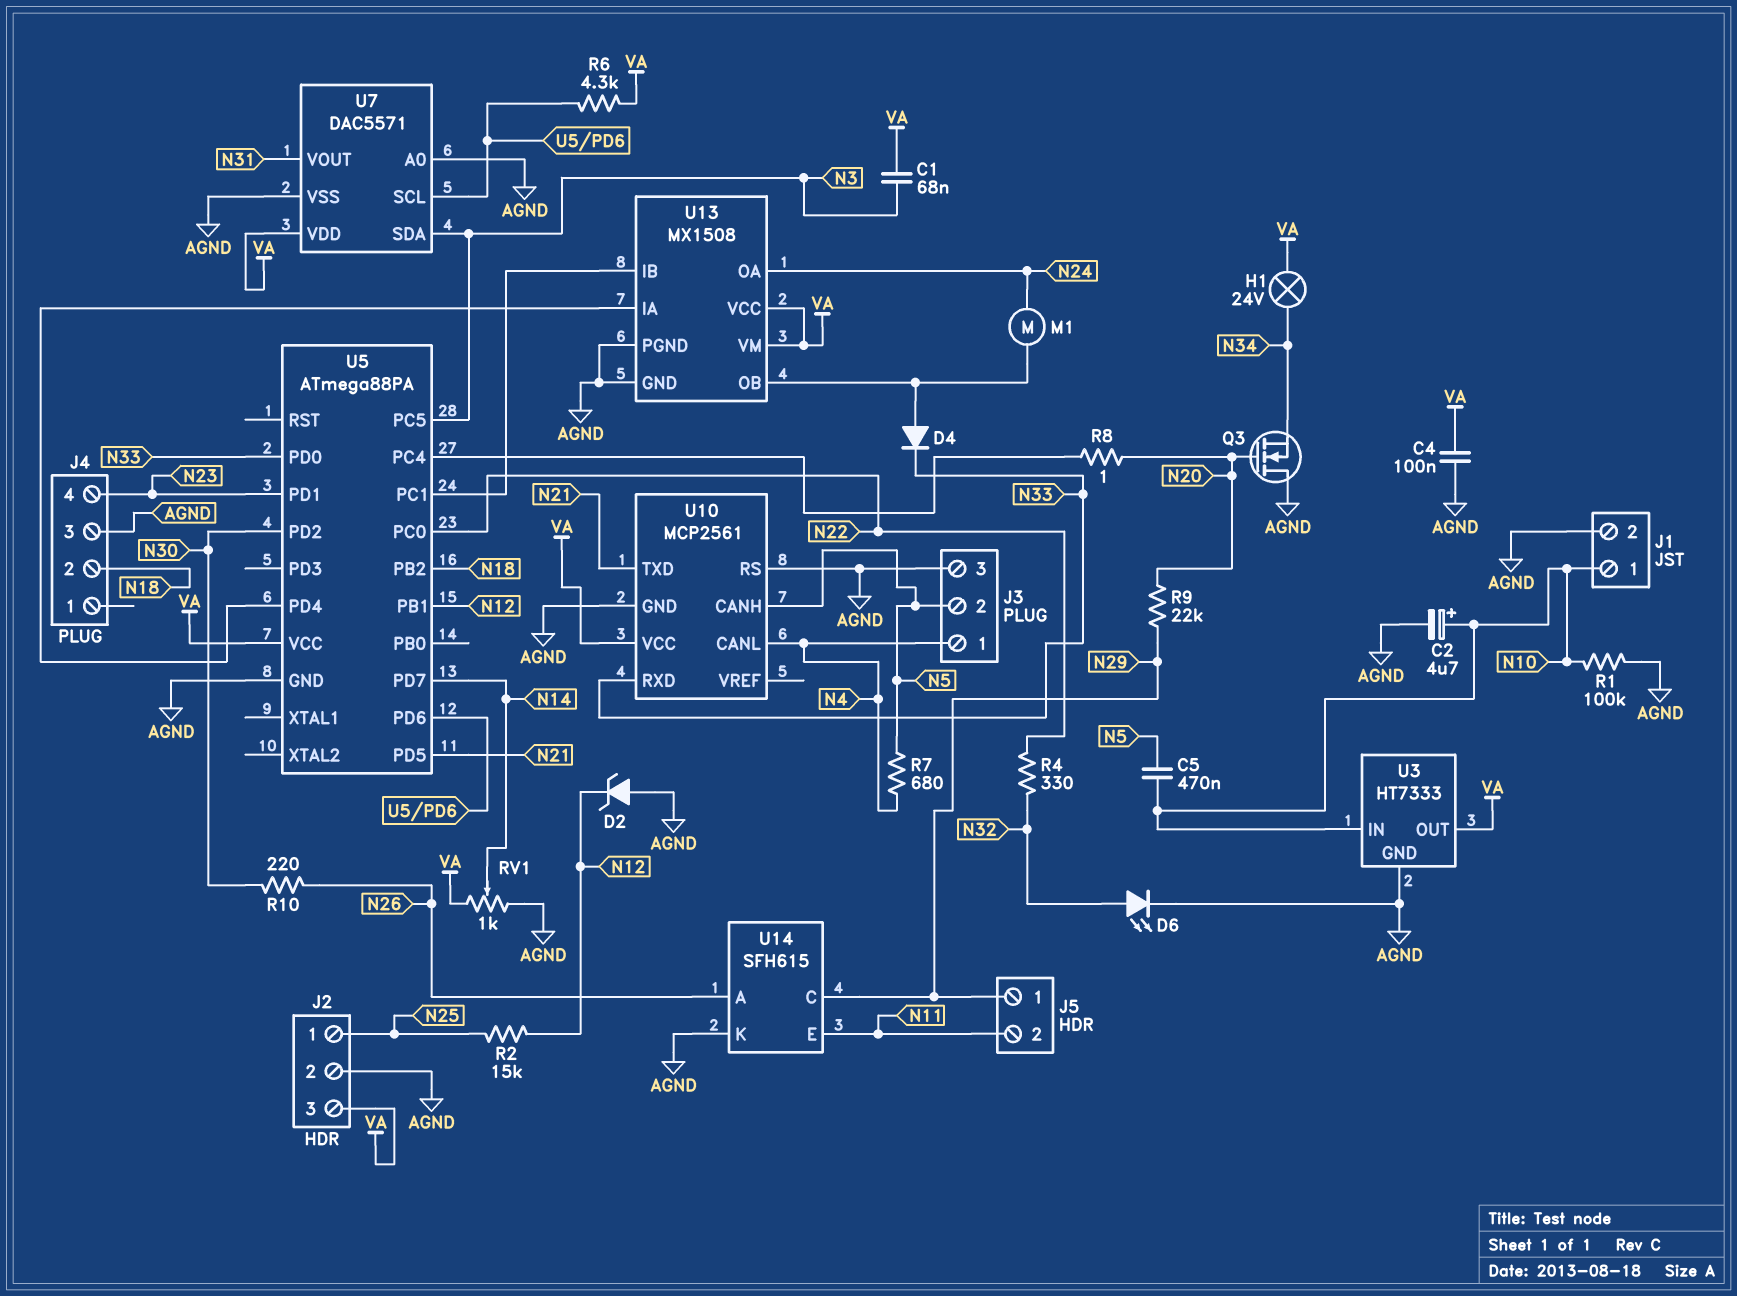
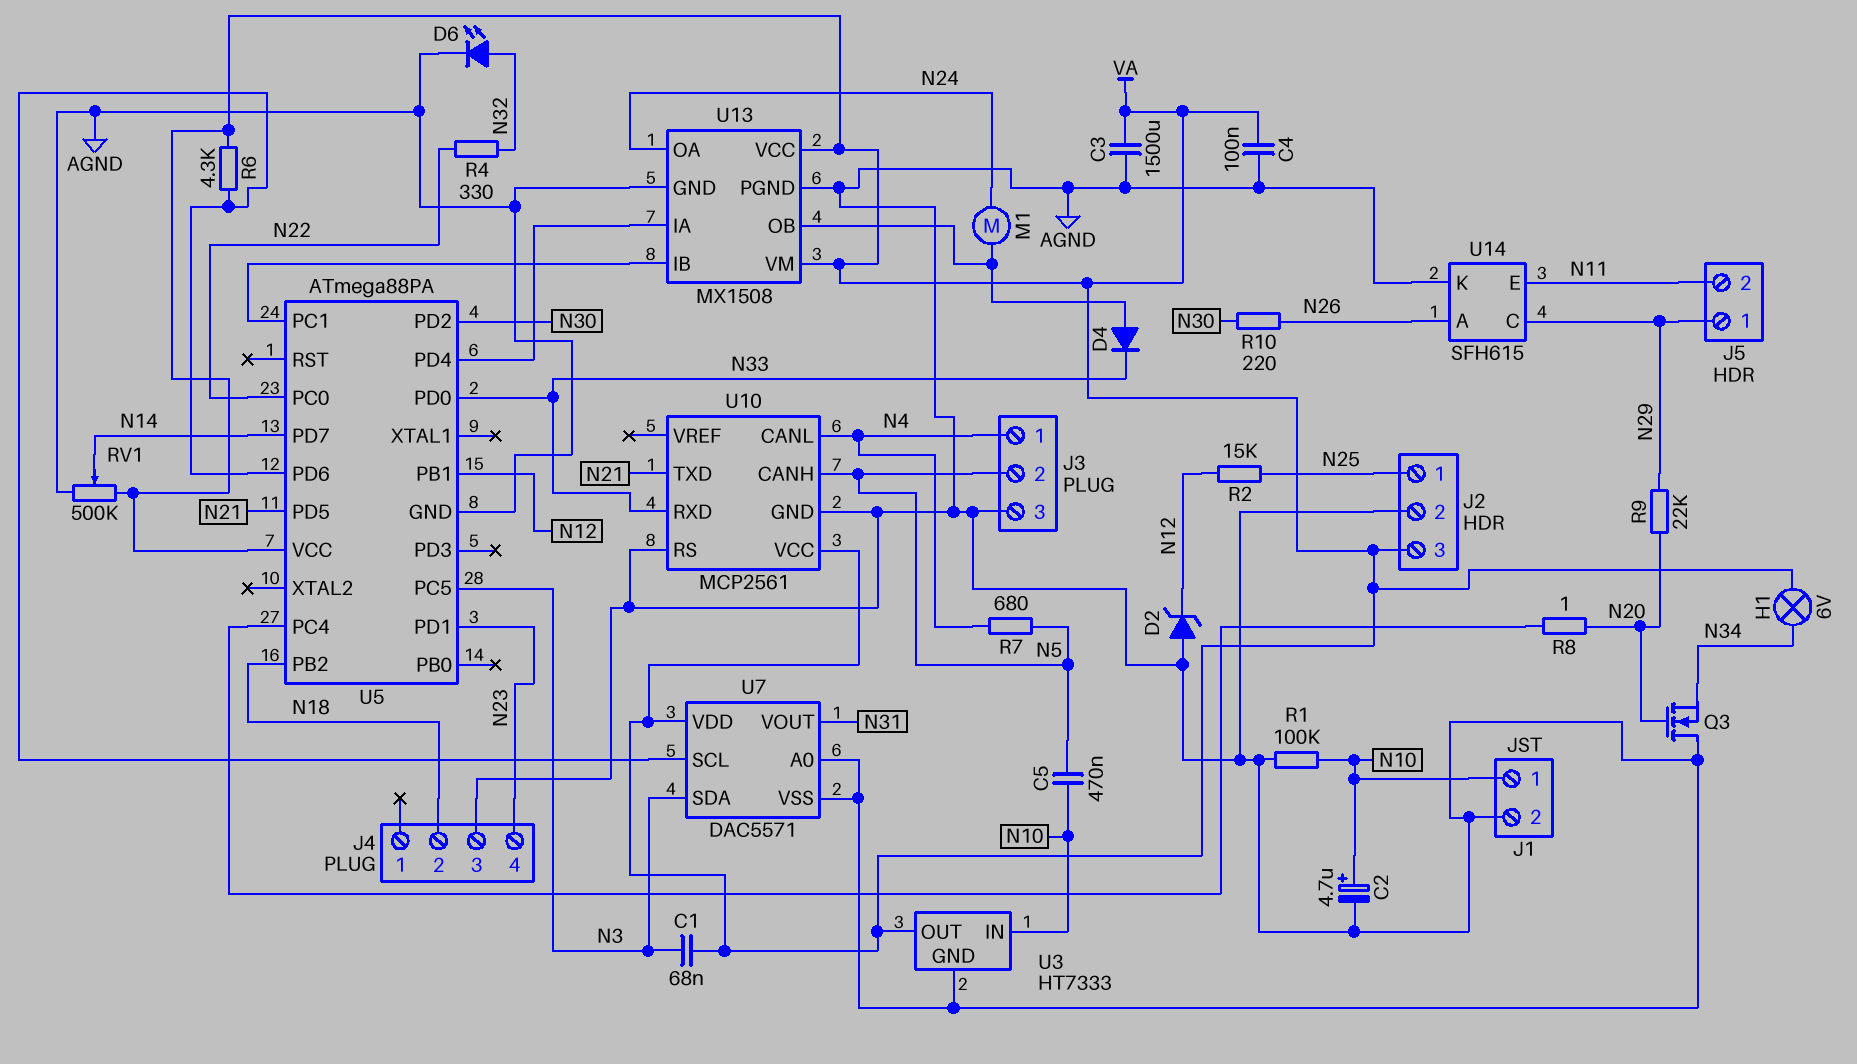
C3: none -> 1500uF (AGND, VA)
H1: lamp 24V (N34, VA) -> lamp 6V (N34, VA)
RV1: 1k (AGND, VA, wiper N14) -> 500k (AGND, VA, wiper N14)

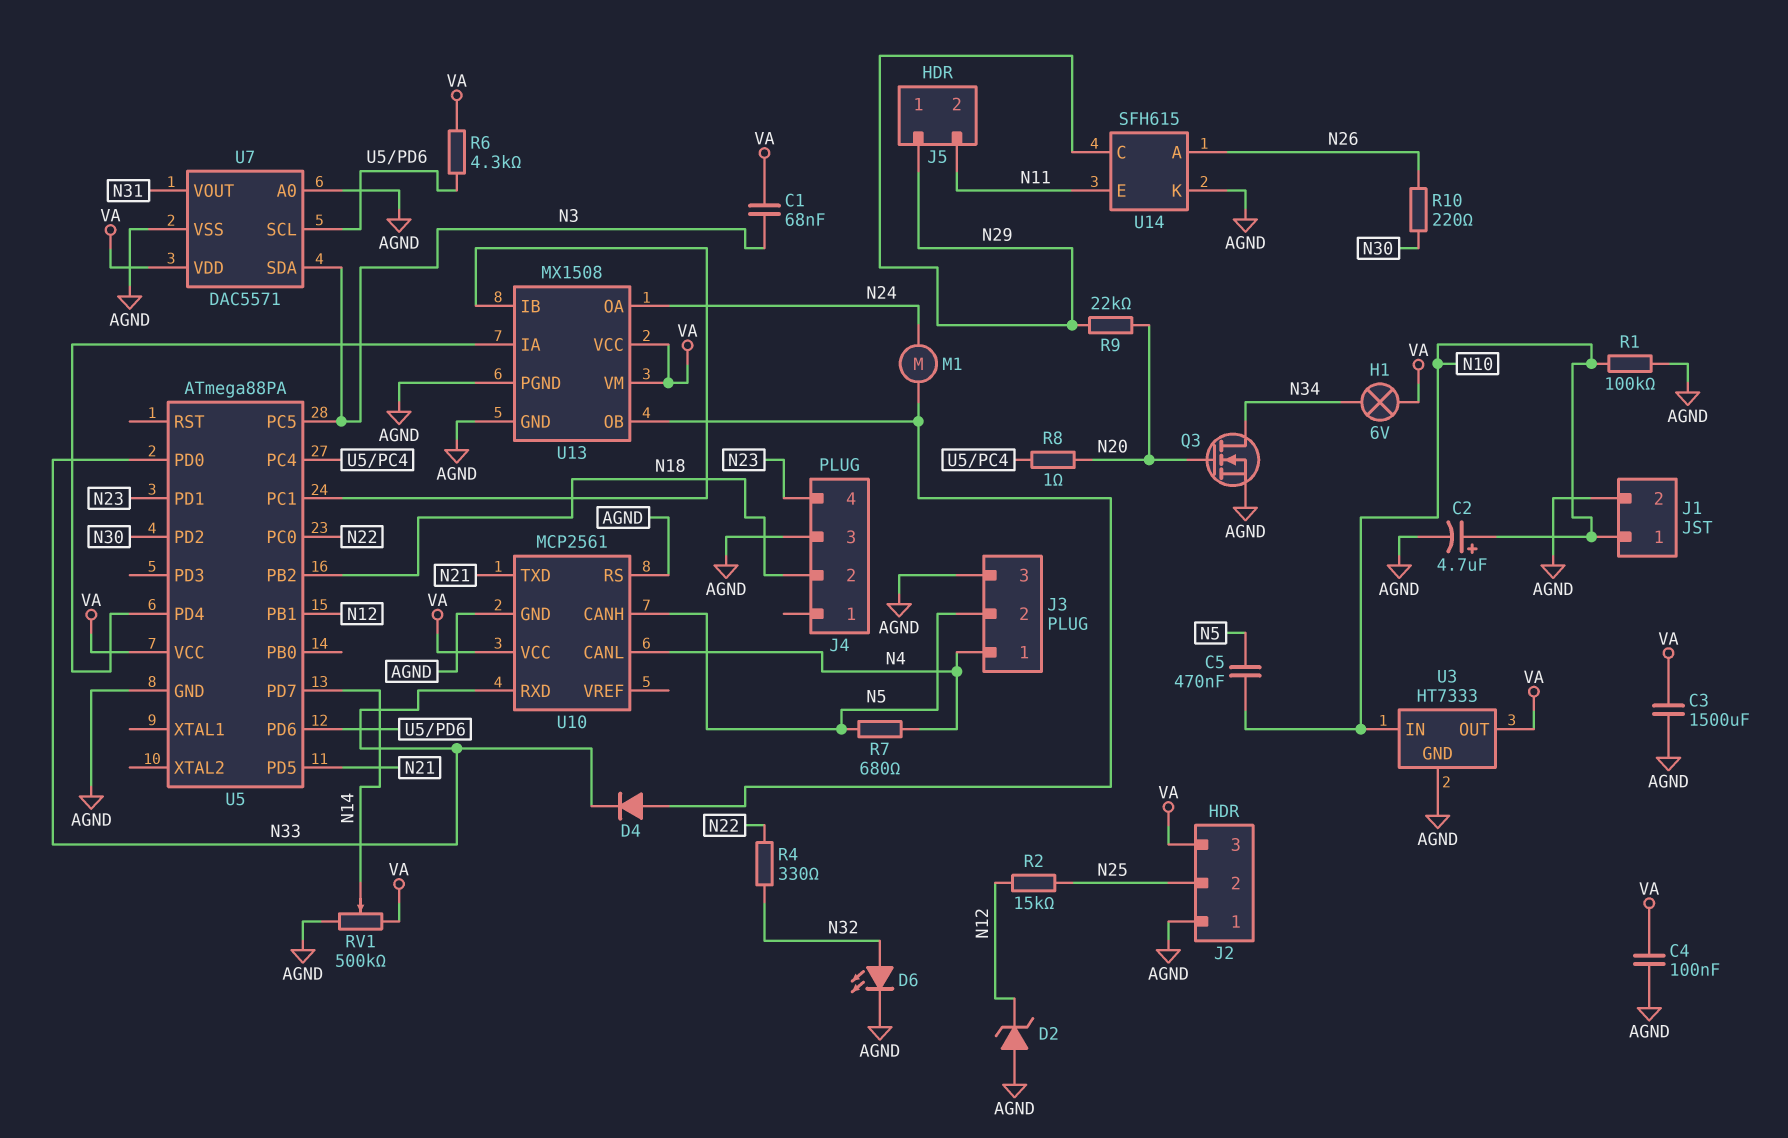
J2 pin 1: N25 -> AGND
J2 pin 2: AGND -> N25
Q3: NMOS (G N20, D AGND, S N34) -> NMOS (G N20, D N34, S AGND)

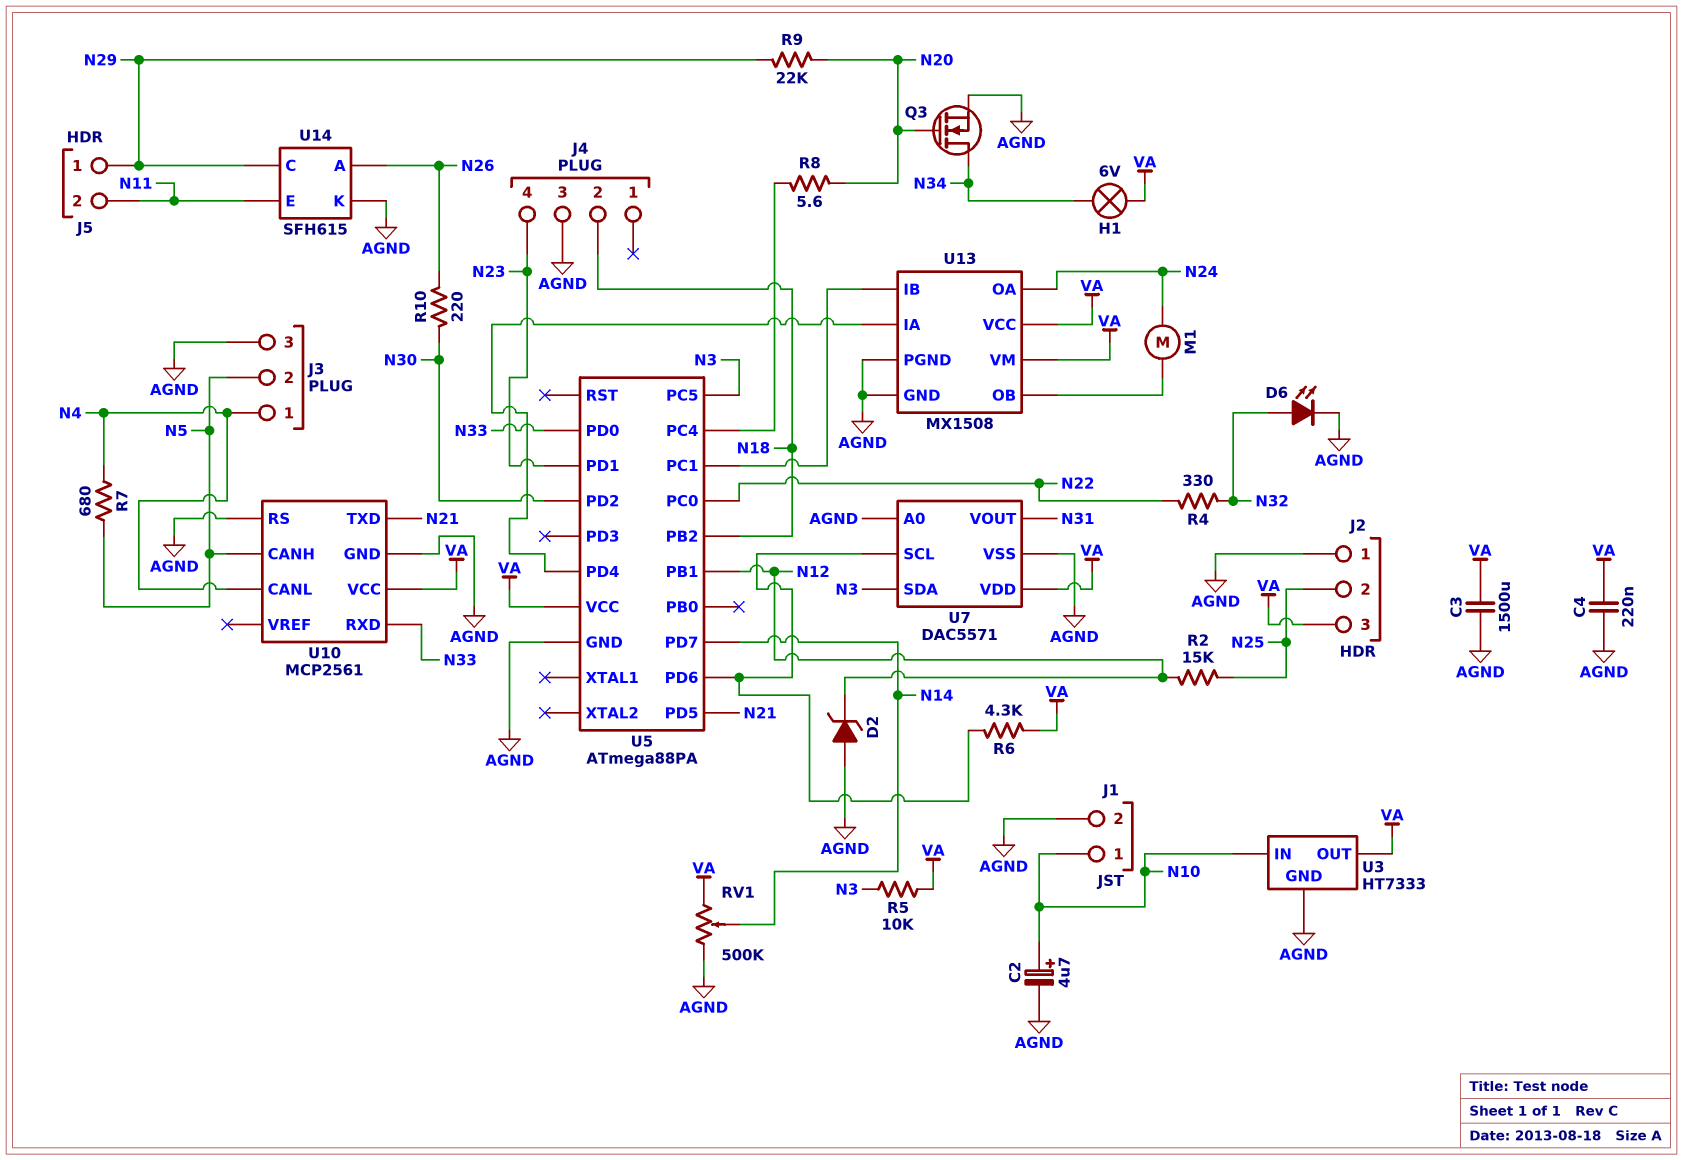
C1: 68nF (N3, VA) -> none
C4: 100nF (AGND, VA) -> 220nF (AGND, VA)
C5: 470nF (N5, N10) -> none
D4: diode (A U13/OB, K N33) -> none
R1: 100k (AGND, N10) -> none
R5: none -> 10k (N3, VA)
R8: 1 (N20, U5/PC4) -> 5.6 (N20, U5/PC4)

